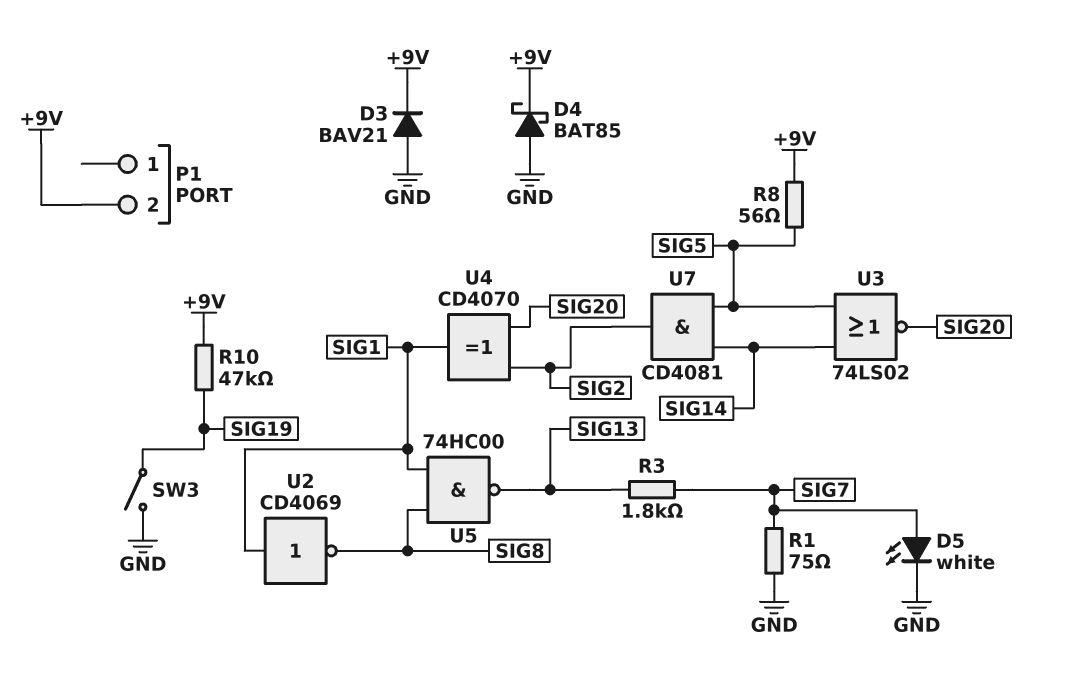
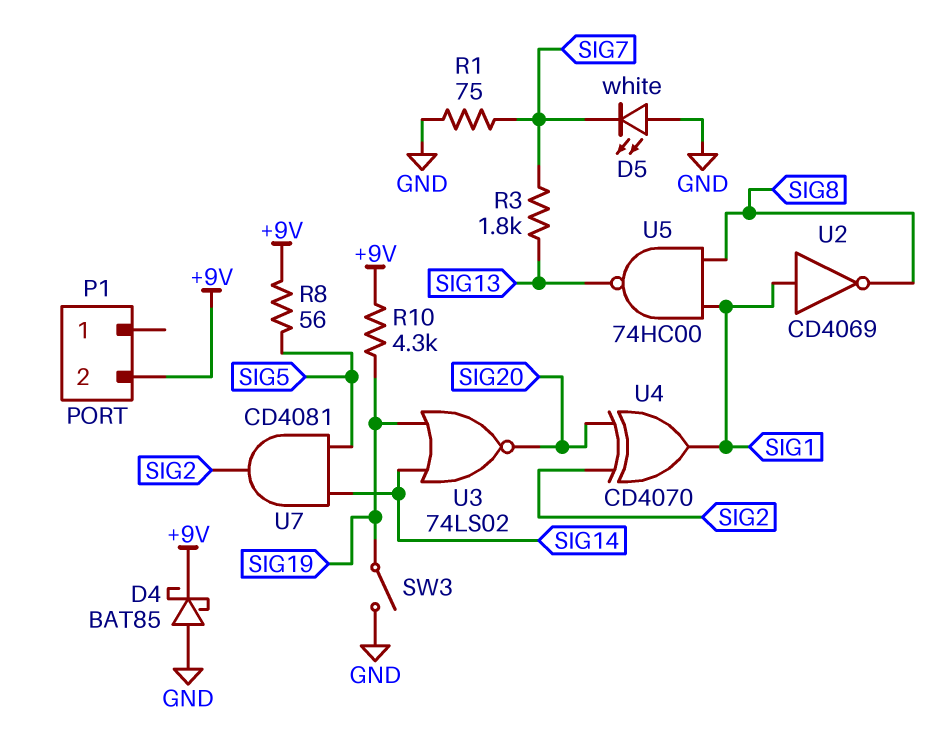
D3: diode BAV21 (A GND, K +9V) -> none
D5: LED white (A SIG7, K GND) -> LED white (A GND, K SIG7)
R10: 47k (+9V, SIG19) -> 4.3k (+9V, SIG19)
U3: NOR 74LS02 (in SIG5, in SIG14, out SIG20) -> NOR 74LS02 (in SIG14, in SIG19, out SIG20)

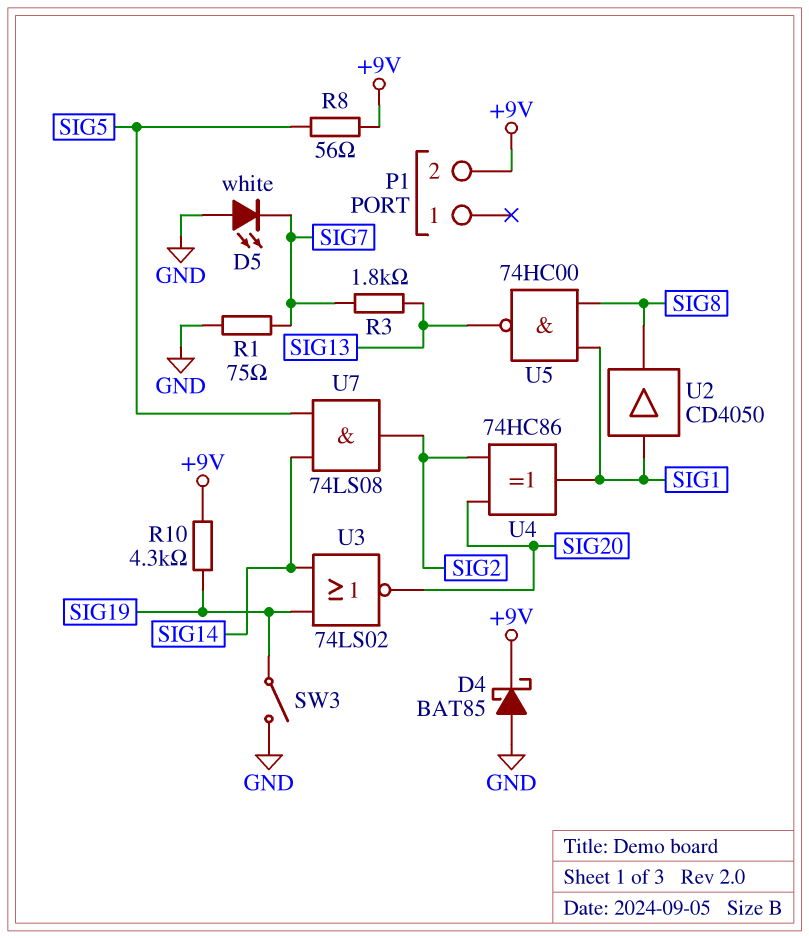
U2: NOT CD4069 (in SIG1, out SIG8) -> buffer CD4050 (in SIG1, out SIG8)
U4: XOR CD4070 (in SIG2, in SIG20, out SIG1) -> XOR 74HC86 (in SIG2, in SIG20, out SIG1)
U7: AND CD4081 (in SIG5, in SIG14, out SIG2) -> AND 74LS08 (in SIG5, in SIG14, out SIG2)

